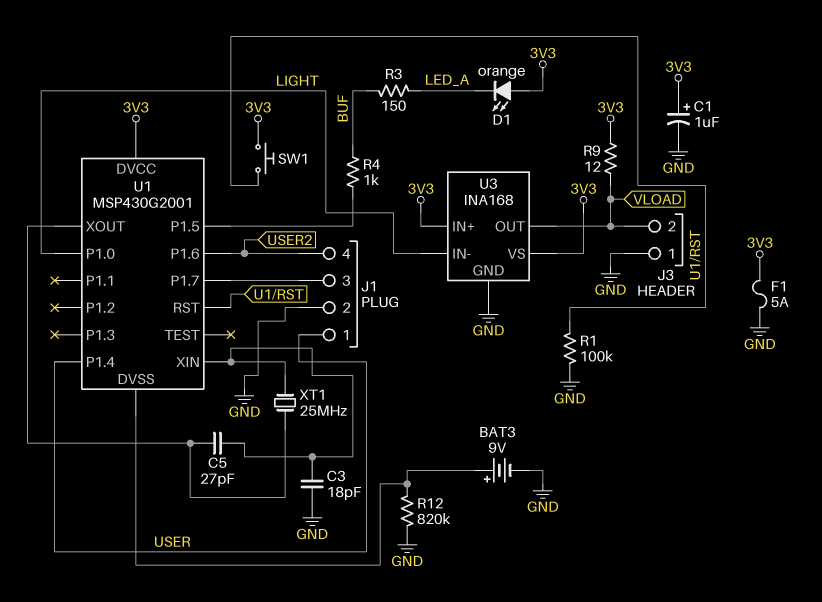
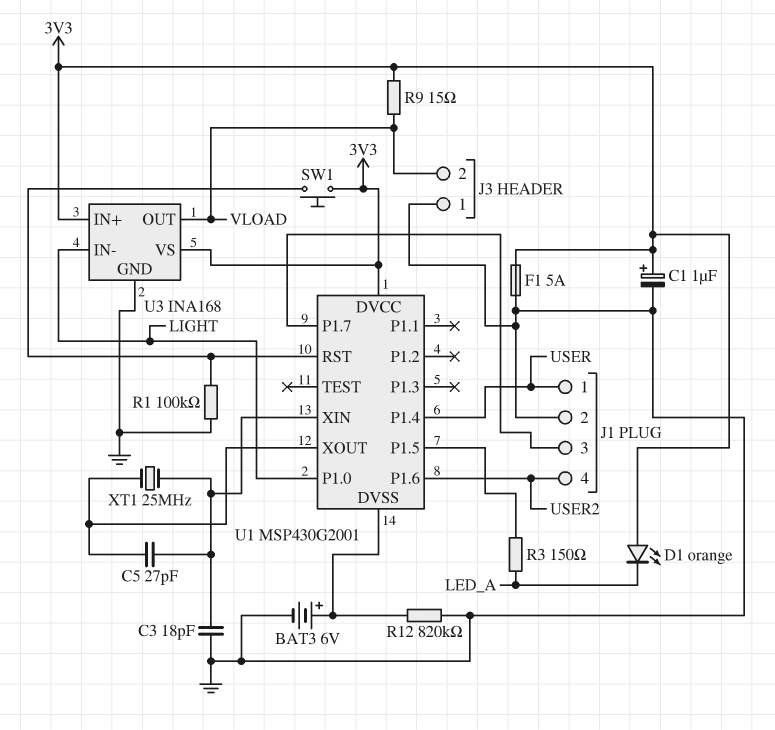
BAT3: 9V (plus U1/DVSS, minus GND) -> 6V (plus U1/DVSS, minus GND)
R3: 150 (BUF, LED_A) -> 150 (LED_A, U1/P1.5)
R4: 1k (BUF, U1/P1.5) -> none
R9: 12 (3V3, VLOAD) -> 15 (3V3, VLOAD)

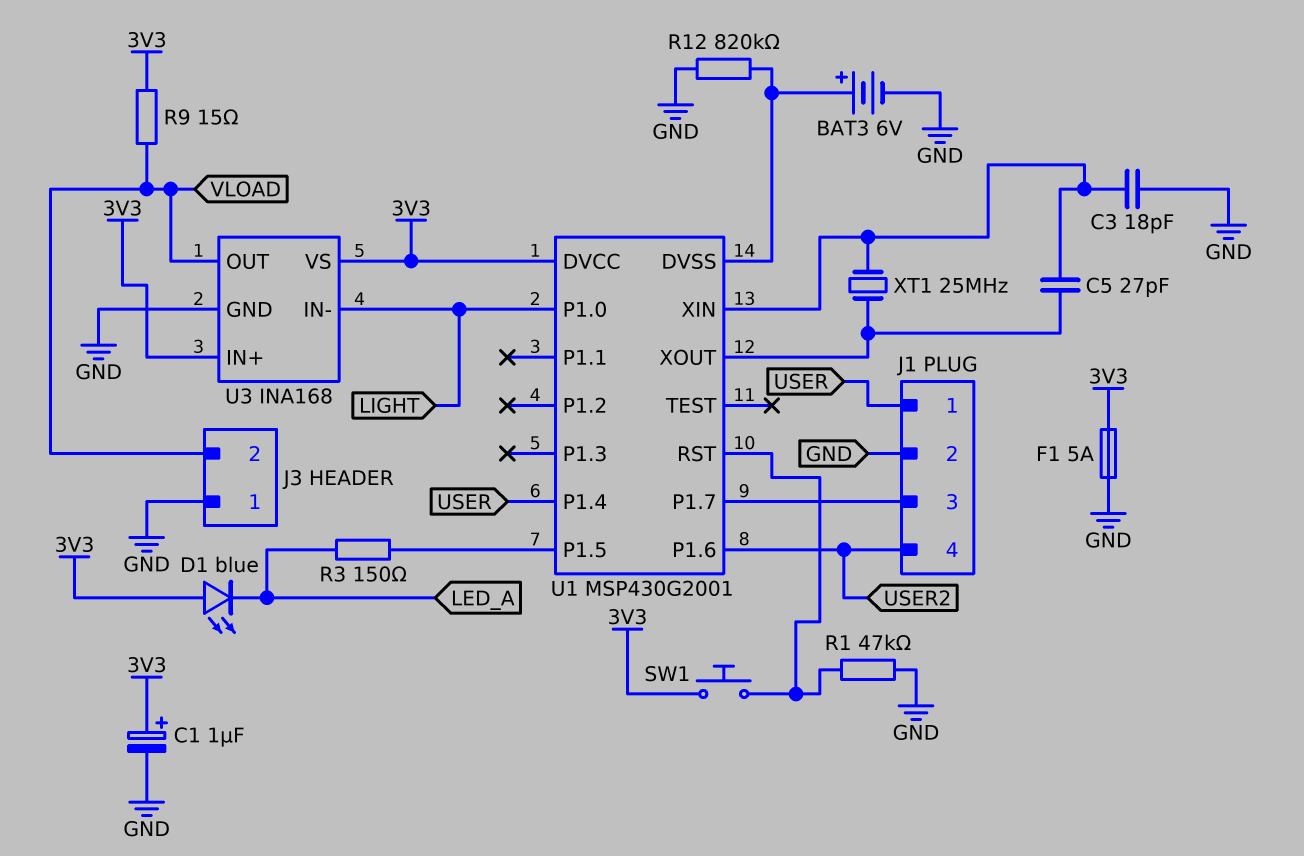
D1: LED orange (A 3V3, K LED_A) -> LED blue (A 3V3, K LED_A)
R1: 100k (GND, U1/RST) -> 47k (GND, U1/RST)

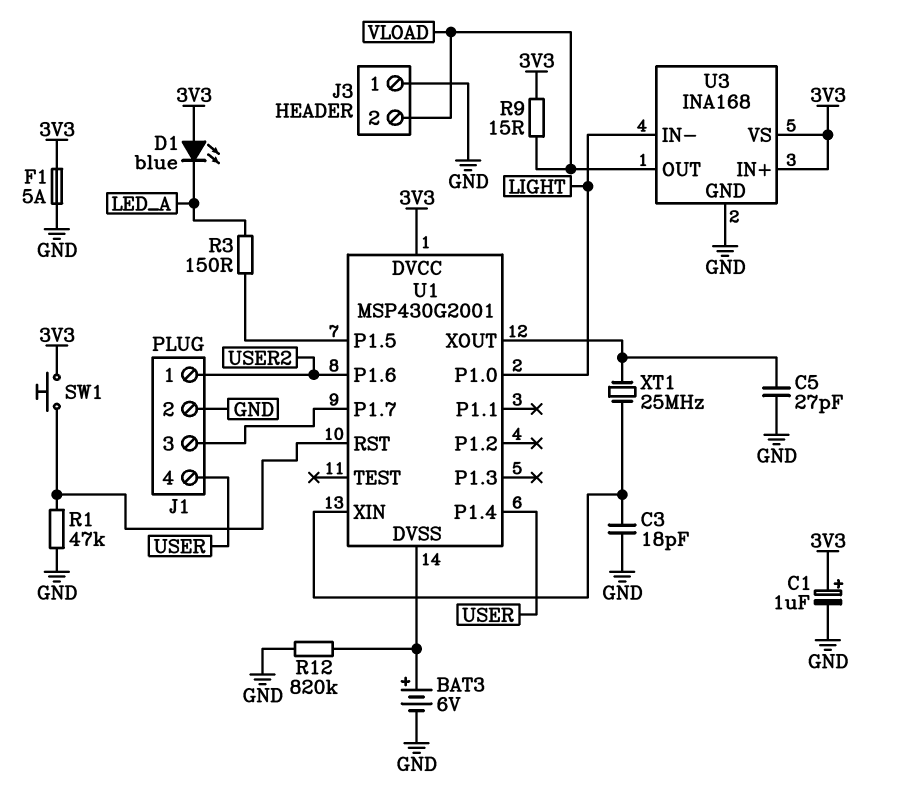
C5: 27pF (U1/XIN, U1/XOUT) -> 27pF (GND, U1/XOUT)
J1 pin 1: USER -> USER2
J1 pin 4: USER2 -> USER

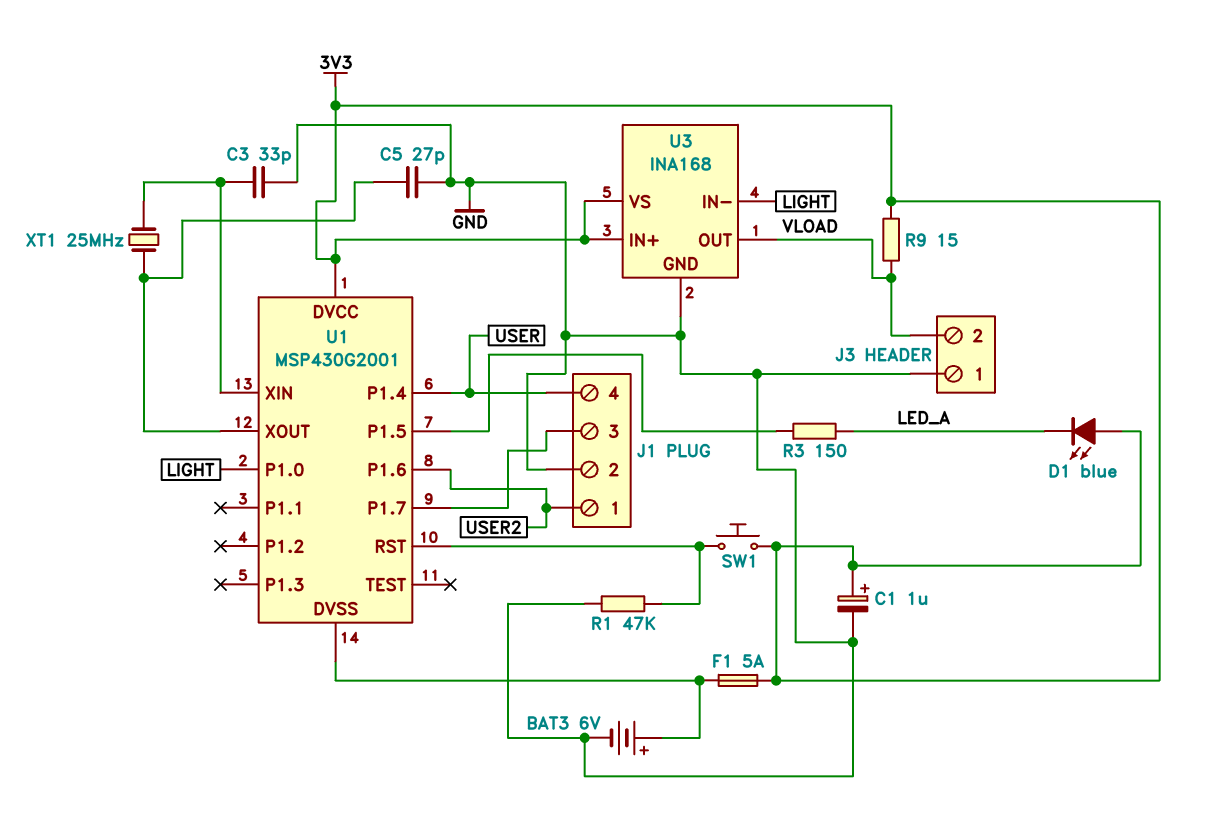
C3: 18pF (GND, U1/XIN) -> 33pF (GND, U1/XIN)
F1: 5A (3V3, GND) -> 5A (3V3, U1/DVSS)
R12: 820k (GND, U1/DVSS) -> none

